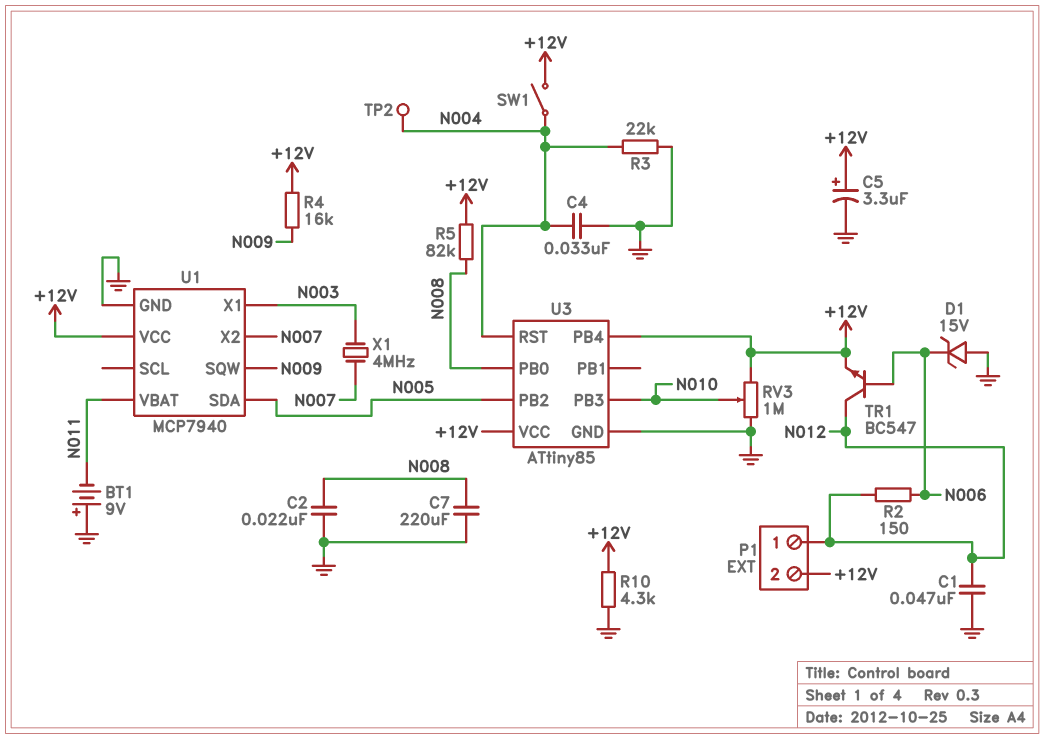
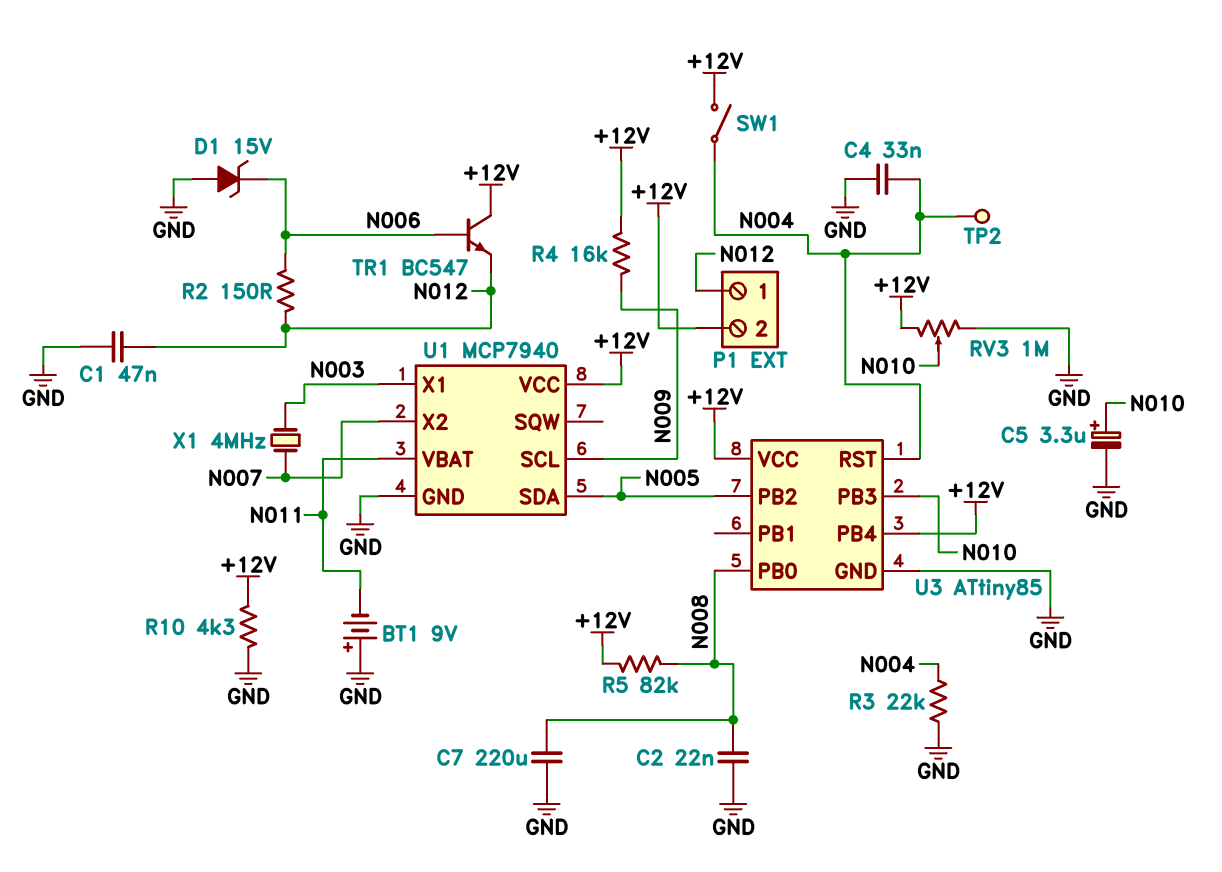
C5: 3.3uF (plus +12V, minus GND) -> 3.3uF (plus N010, minus GND)
TR1: NPN BC547 (B N006, C N012, E +12V) -> NPN BC547 (B N006, C +12V, E N012)
U1 pin SCL: none -> N009
U1 pin SQW: N009 -> none

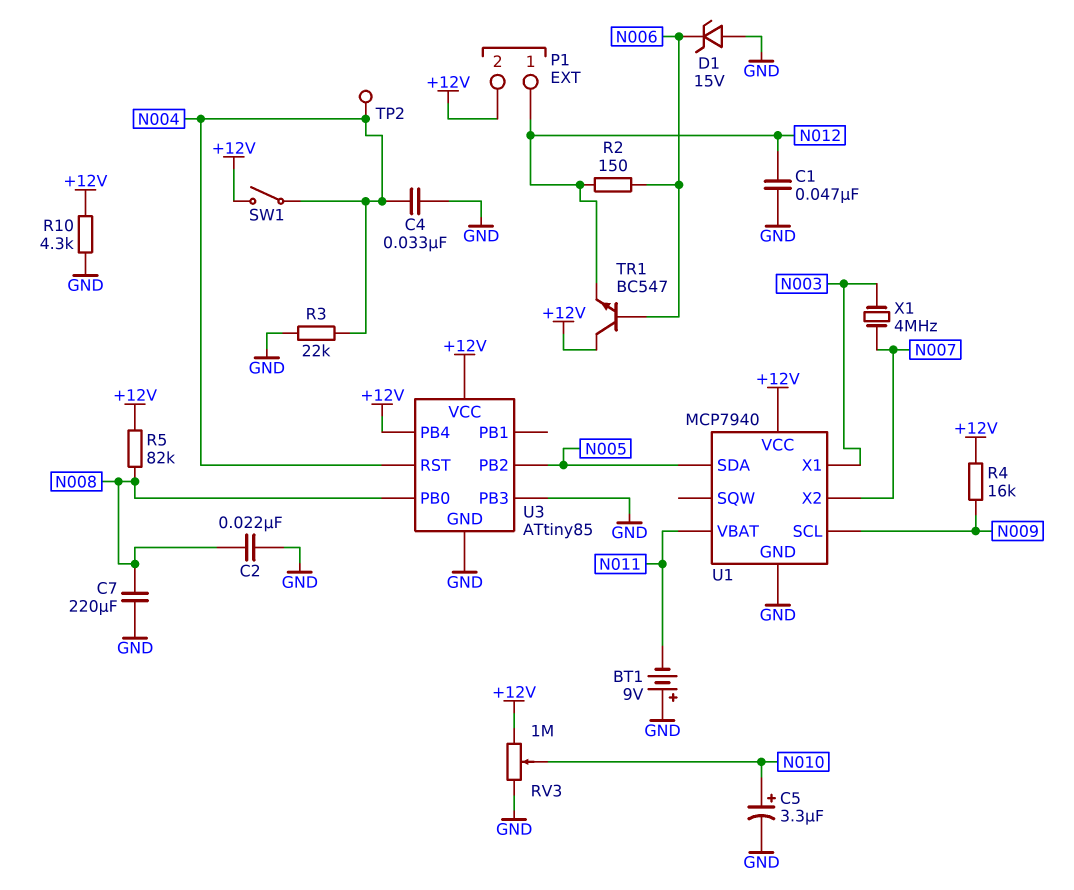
U3 pin PB3: N010 -> GND

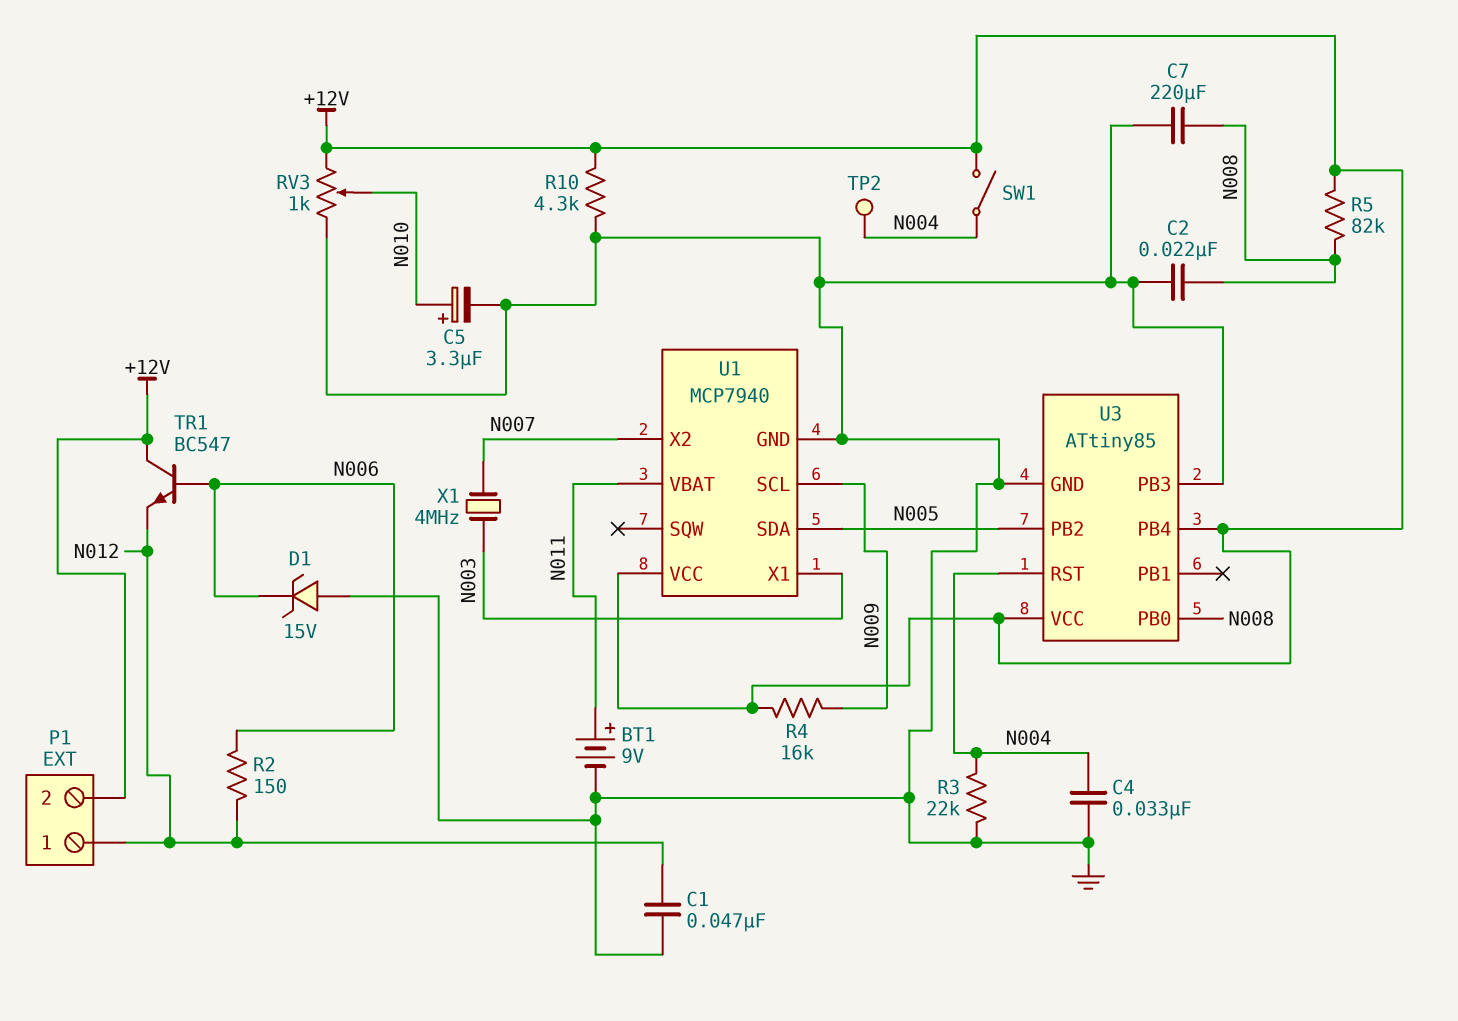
BT1: 9V (plus GND, minus N011) -> 9V (plus N011, minus GND)
RV3: 1M (+12V, GND, wiper N010) -> 1k (+12V, GND, wiper N010)

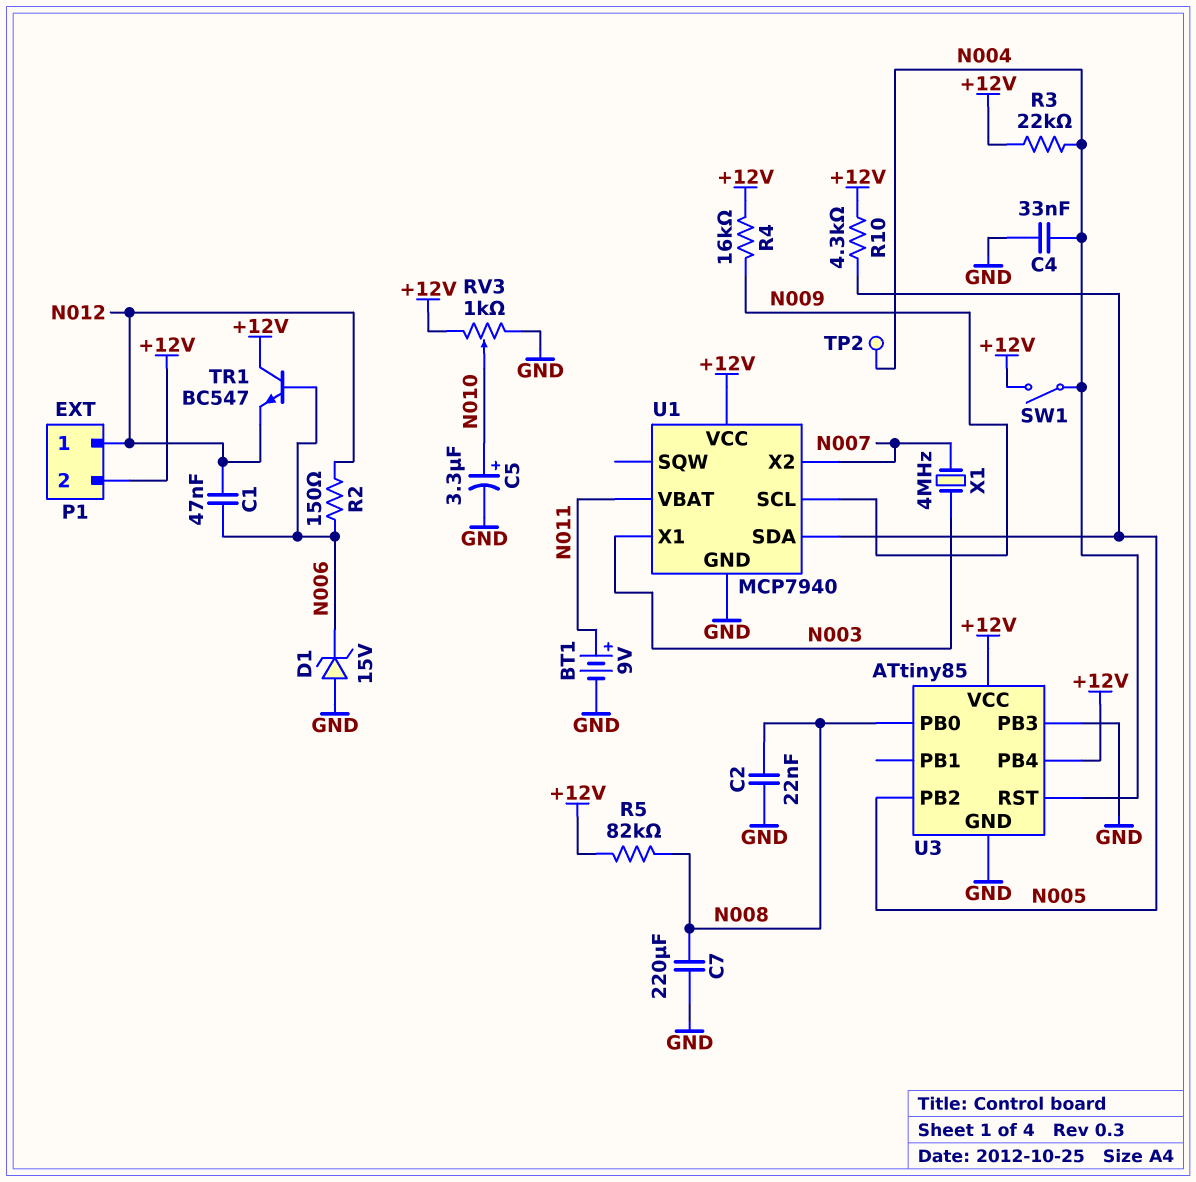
C1: 47nF (GND, N012) -> 47nF (N006, N012)
R3: 22k (GND, N004) -> 22k (+12V, N004)
R10: 4.3k (+12V, GND) -> 4.3k (+12V, N005)

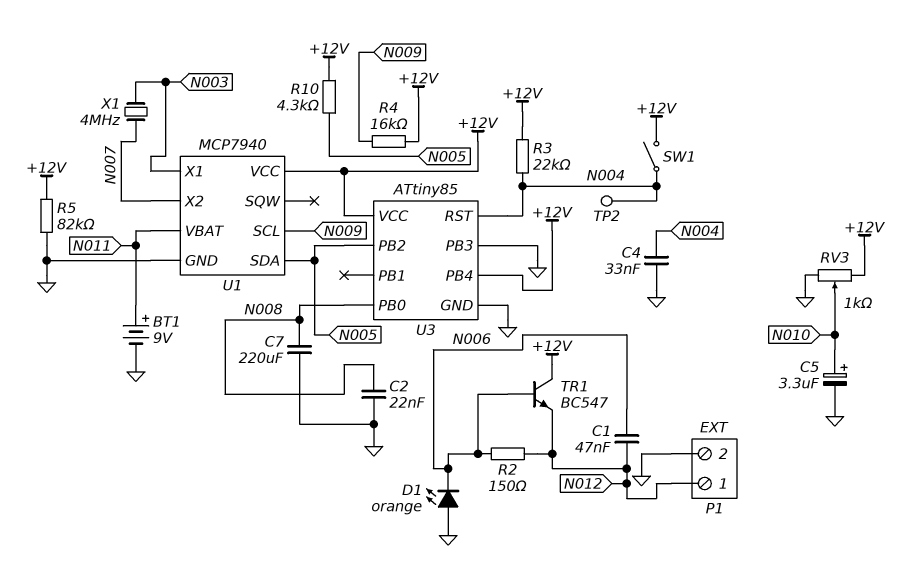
D1: zener 15V (A GND, K N006) -> LED orange (A GND, K N006)
P1 pin 2: +12V -> GND
R5: 82k (+12V, N008) -> 82k (+12V, GND)

